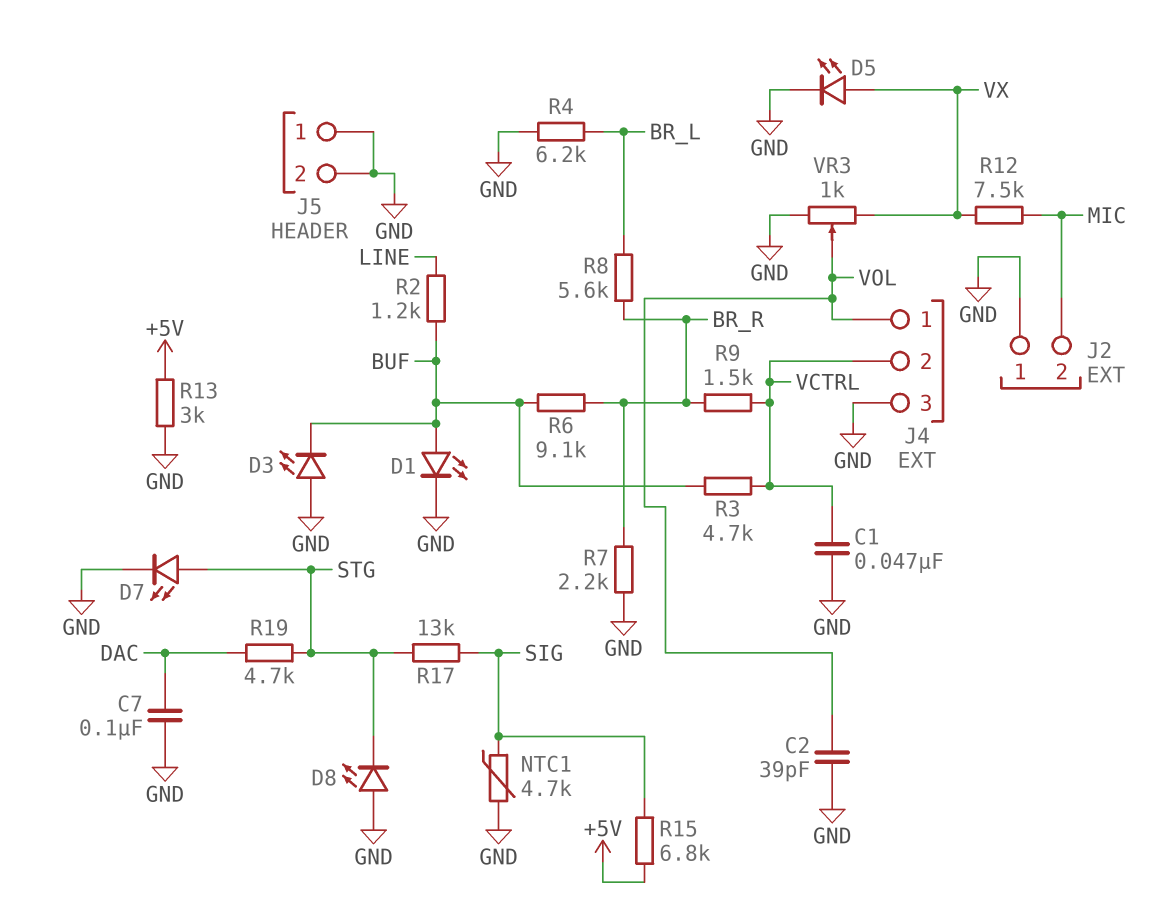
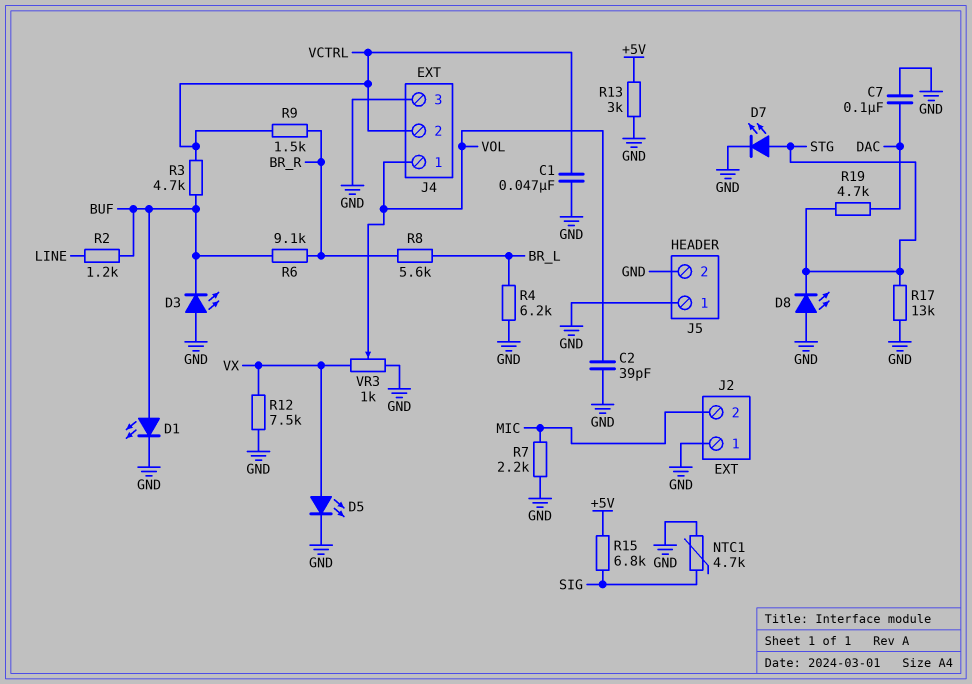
R7: 2.2k (BR_R, GND) -> 2.2k (GND, MIC)
R12: 7.5k (MIC, VX) -> 7.5k (GND, VX)
R17: 13k (SIG, STG) -> 13k (GND, STG)

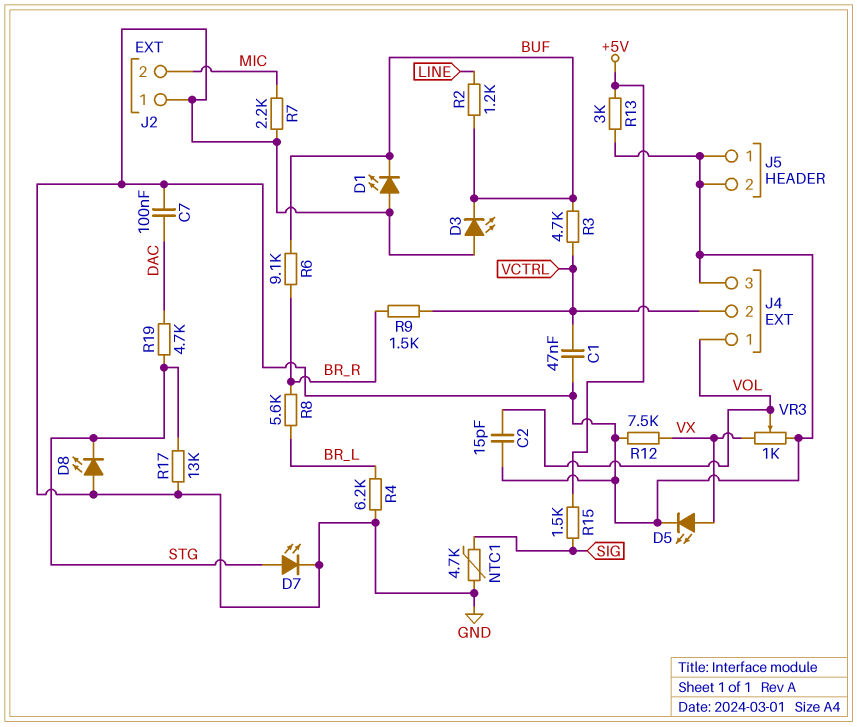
C2: 39pF (GND, VOL) -> 15pF (GND, VOL)
D1: LED (A BUF, K GND) -> LED (A GND, K BUF)
R15: 6.8k (+5V, SIG) -> 1.5k (+5V, SIG)

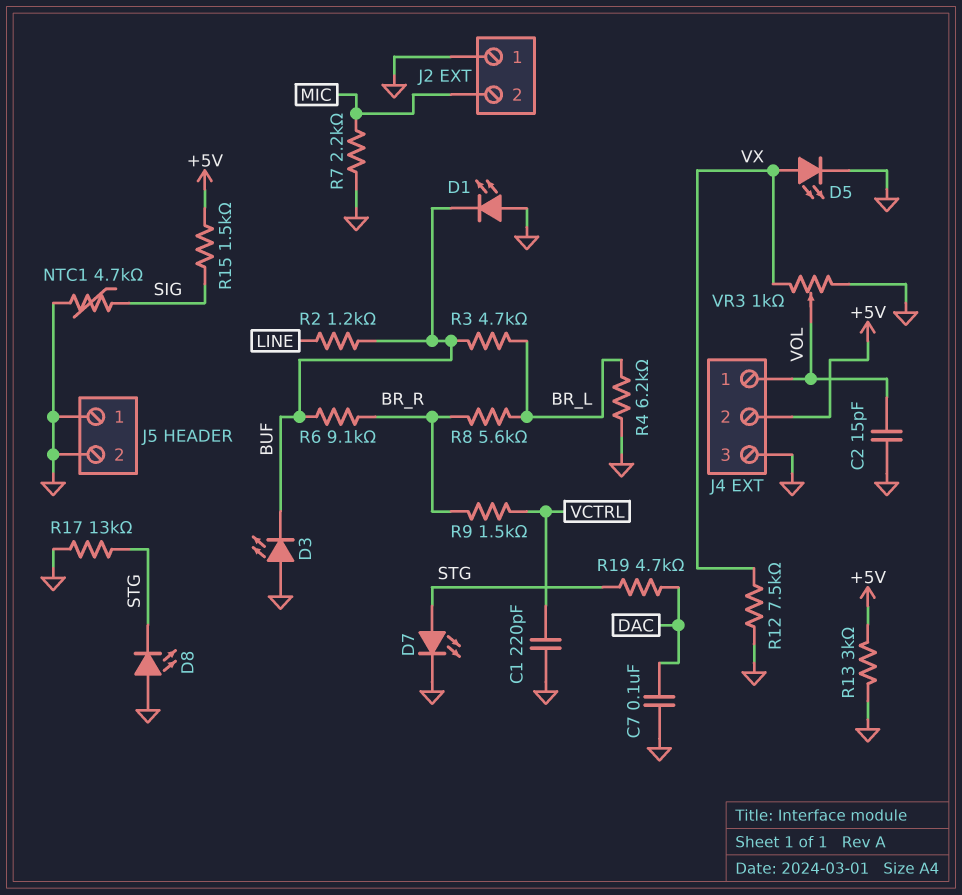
C1: 47nF (GND, VCTRL) -> 220pF (GND, VCTRL)
J4 pin 2: VCTRL -> +5V
R3: 4.7k (BUF, VCTRL) -> 4.7k (BR_L, BUF)

